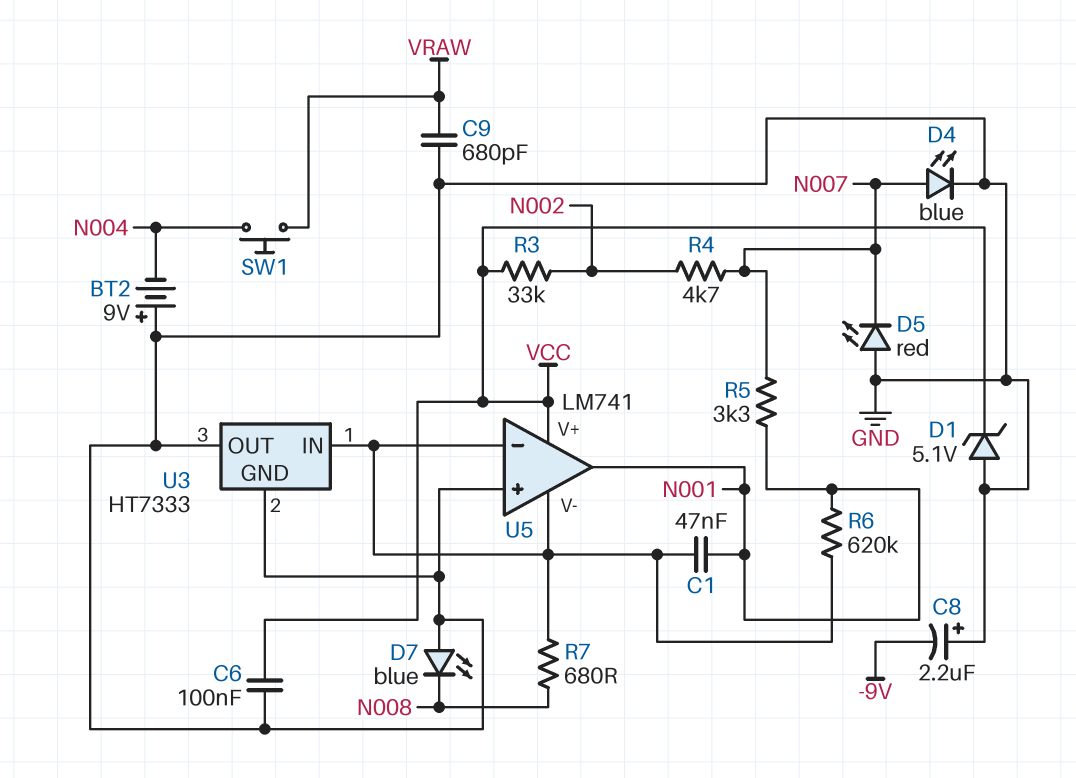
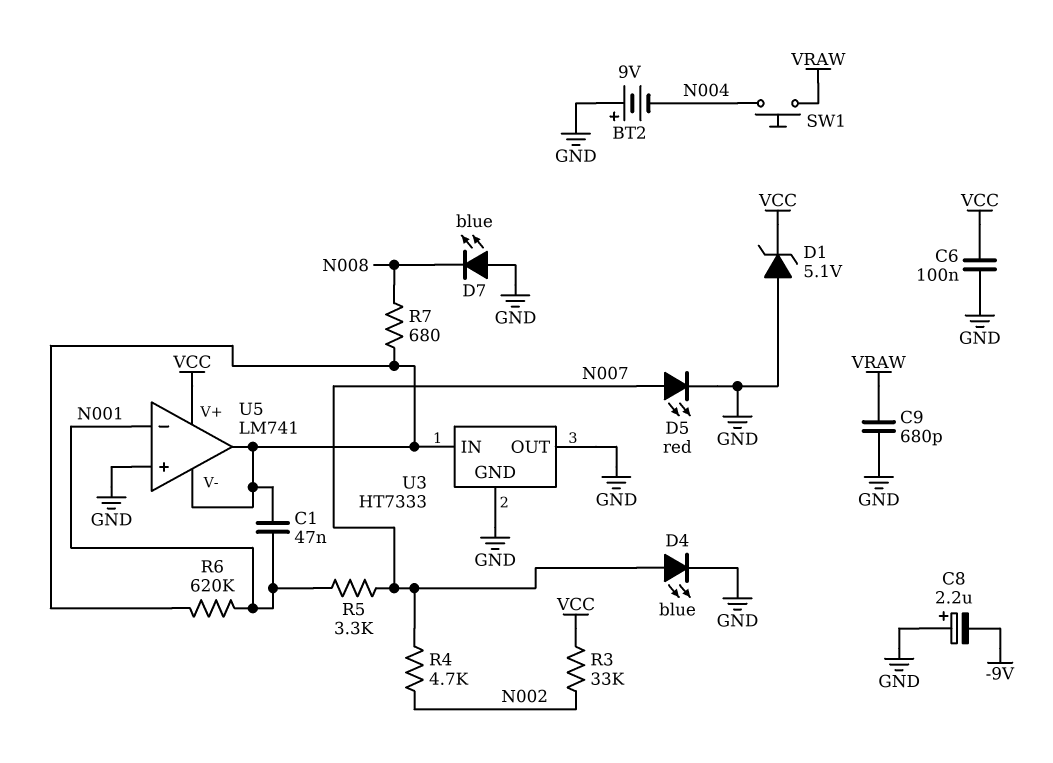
D5: LED red (A GND, K N007) -> LED red (A N007, K GND)
U5 pin in-: U3/IN -> N001
U5 pin out: N001 -> U3/IN

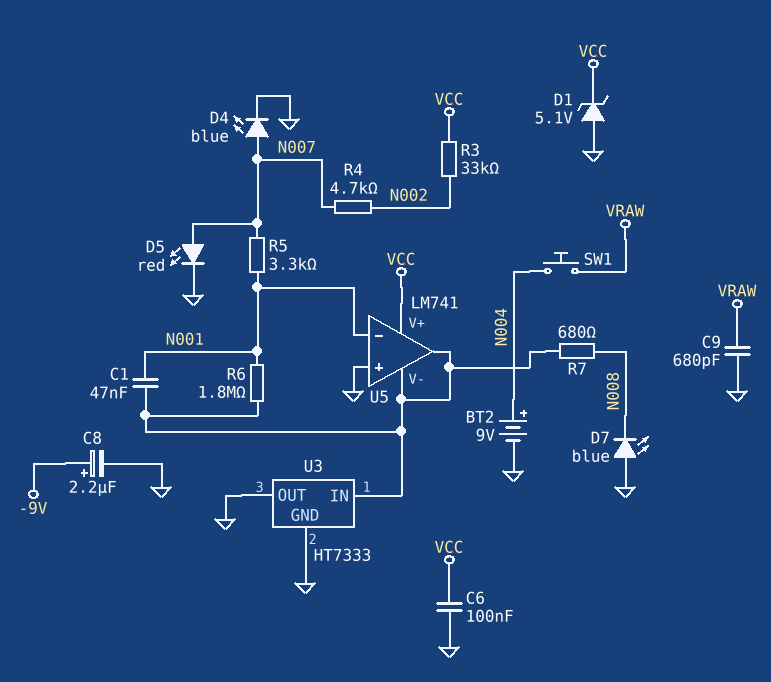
BT2: 9V (plus GND, minus N004) -> 9V (plus N004, minus GND)
C8: 2.2uF (plus GND, minus -9V) -> 2.2uF (plus -9V, minus GND)
R6: 620k (N001, U3/IN) -> 1.8M (N001, U3/IN)

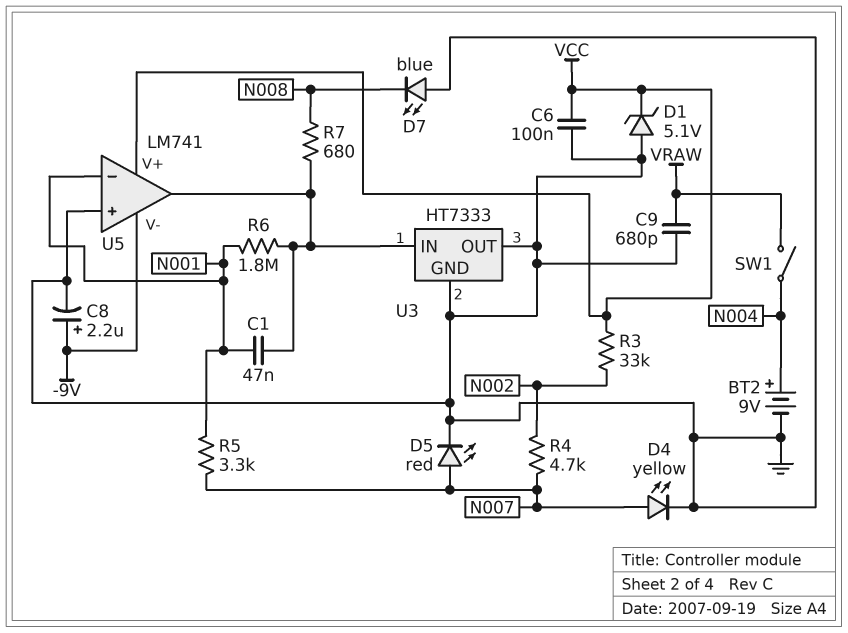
D4: LED blue (A N007, K GND) -> LED yellow (A N007, K GND)
SW1: button (N004, VRAW) -> switch (N004, VRAW)
U5 pin V-: U3/IN -> -9V

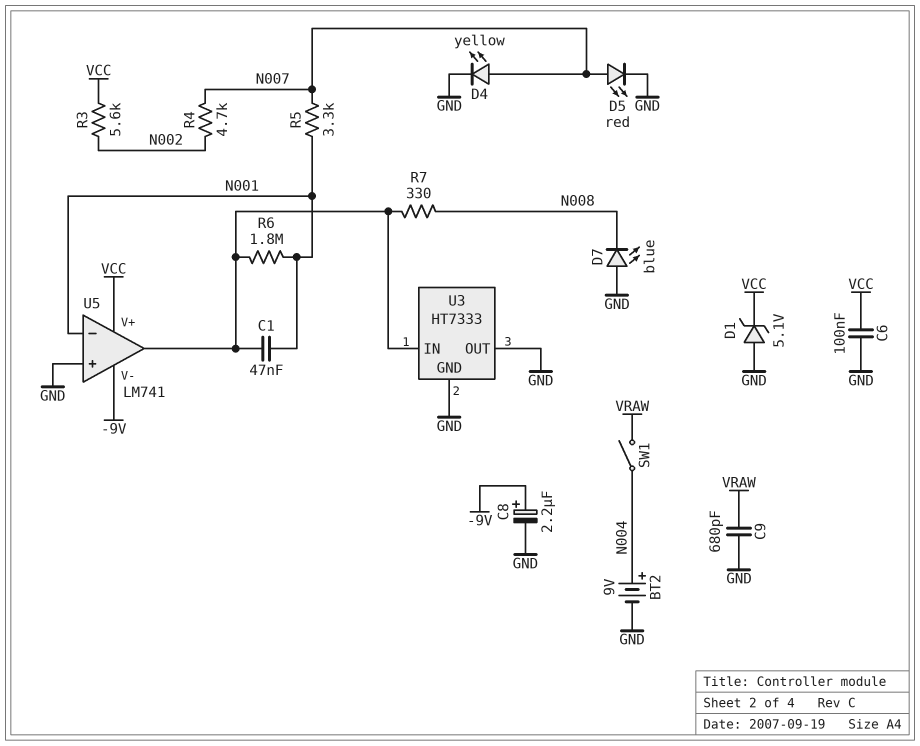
R3: 33k (N002, VCC) -> 5.6k (N002, VCC)
R7: 680 (N008, U3/IN) -> 330 (N008, U3/IN)

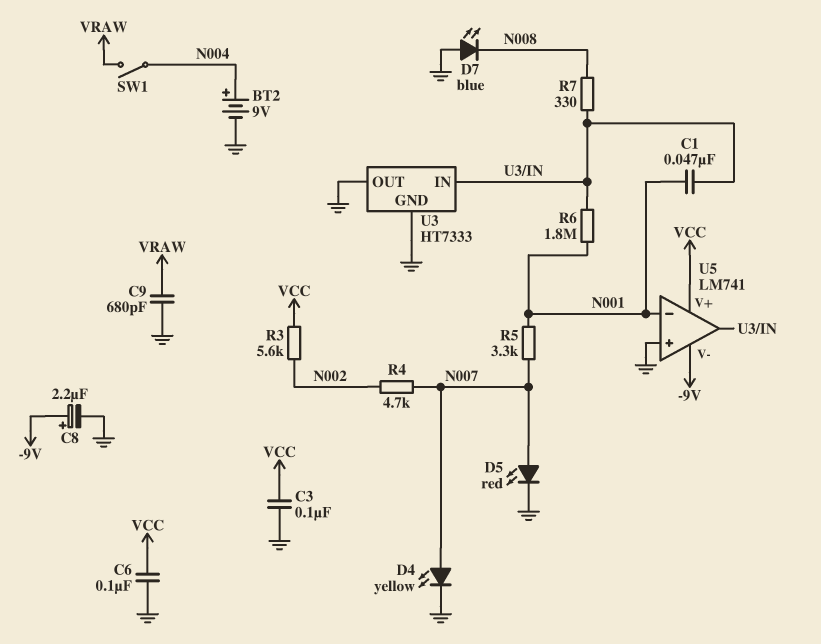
C3: none -> 100nF (GND, VCC)
D1: zener 5.1V (A GND, K VCC) -> none

